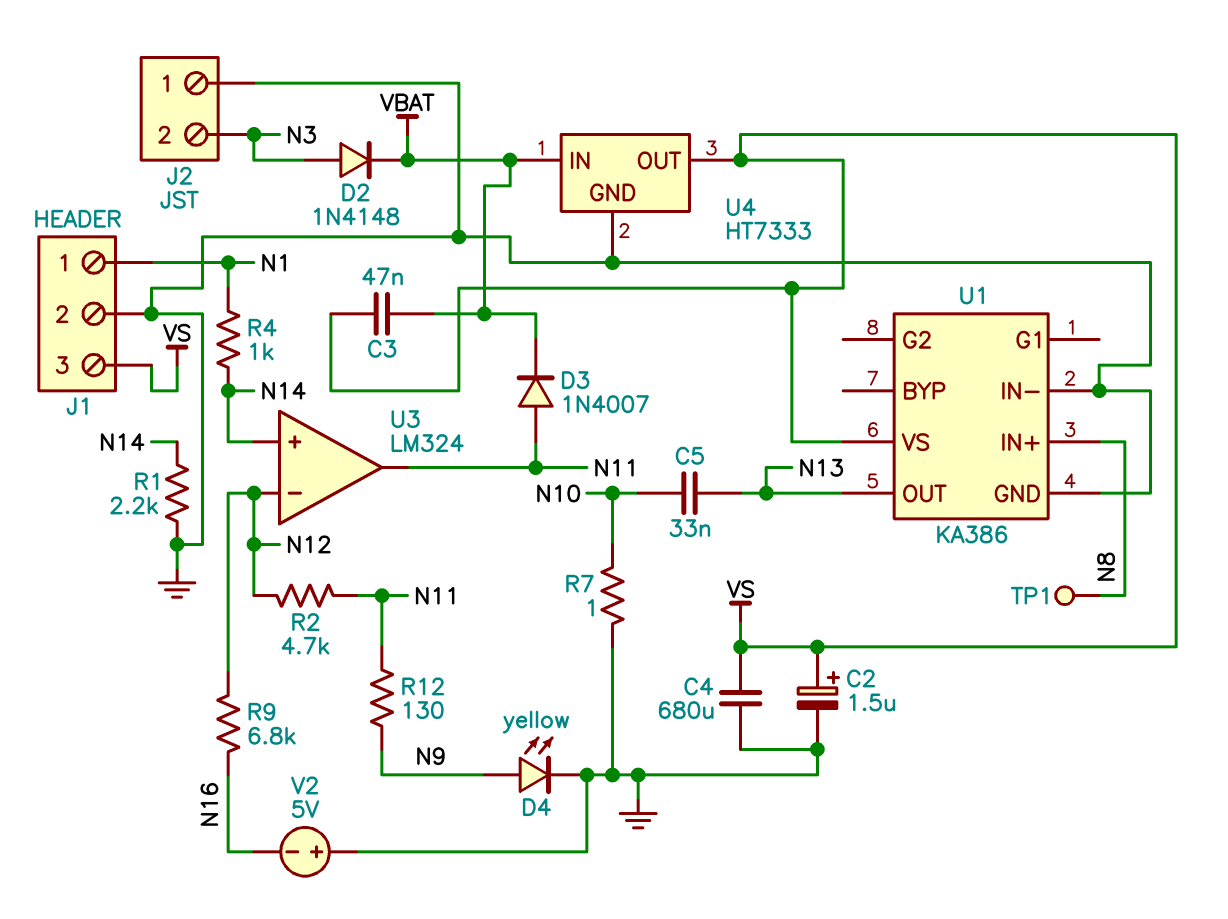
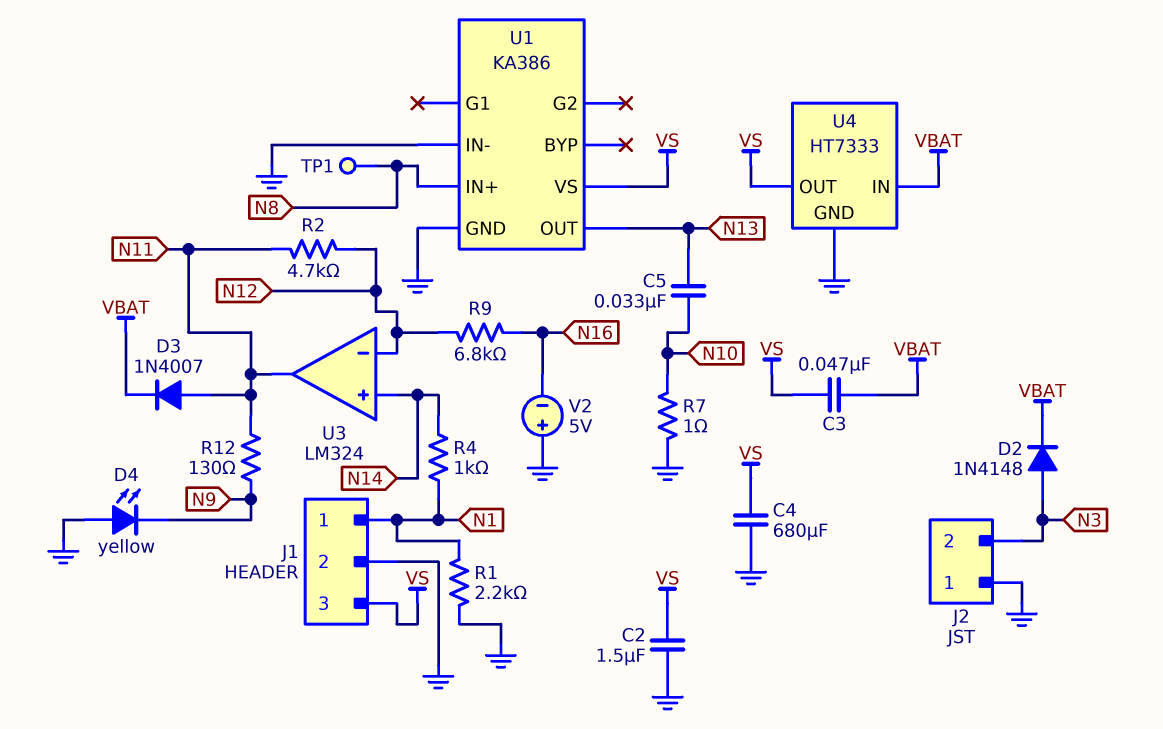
C2: 1.5uF (plus VS, minus GND) -> 1.5uF (GND, VS)
D4: LED yellow (A N9, K GND) -> LED yellow (A GND, K N9)
R1: 2.2k (GND, N14) -> 2.2k (GND, N1)

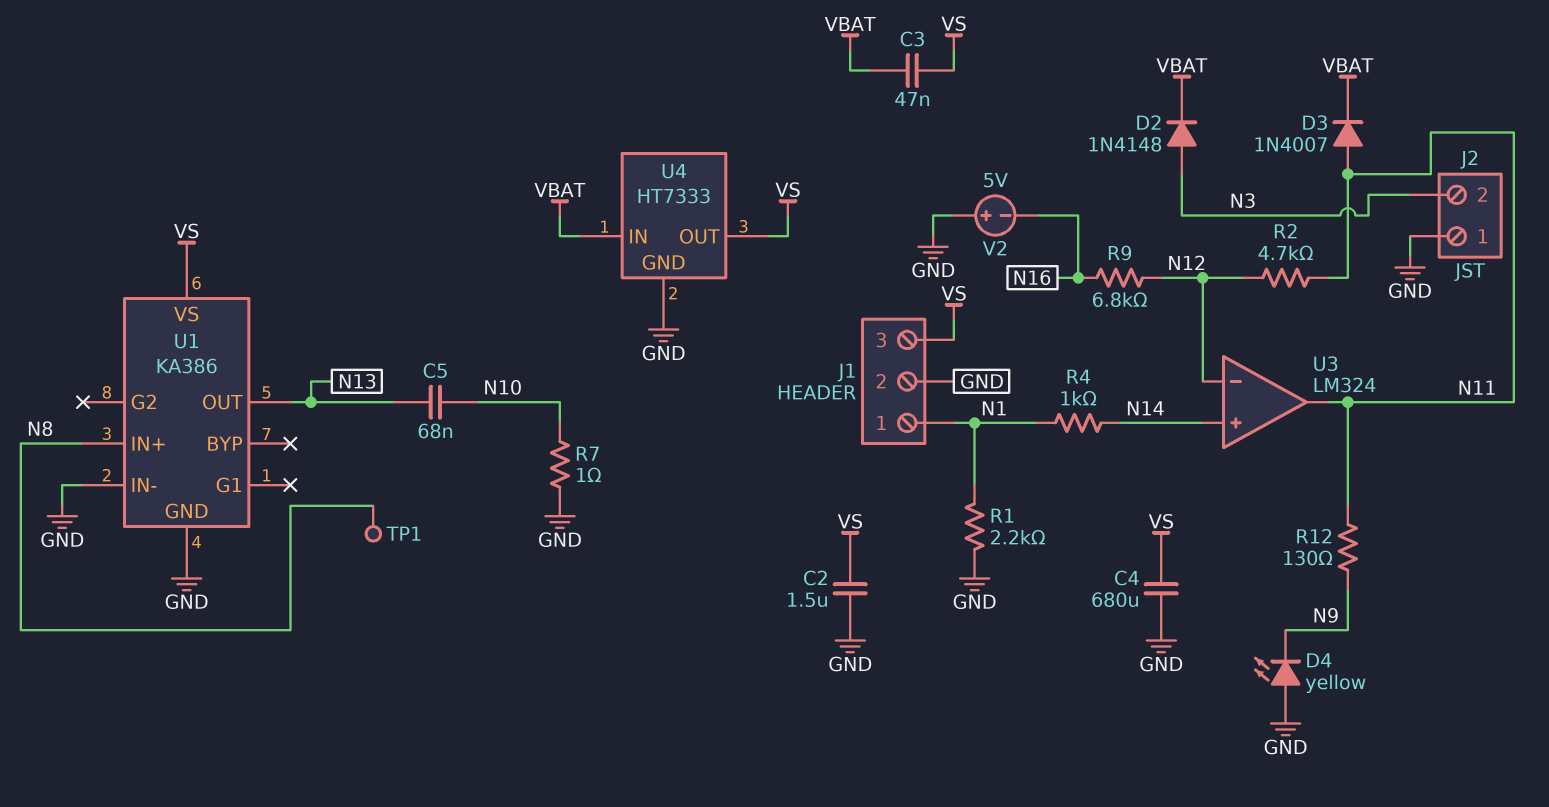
C5: 33nF (N10, N13) -> 68nF (N10, N13)

